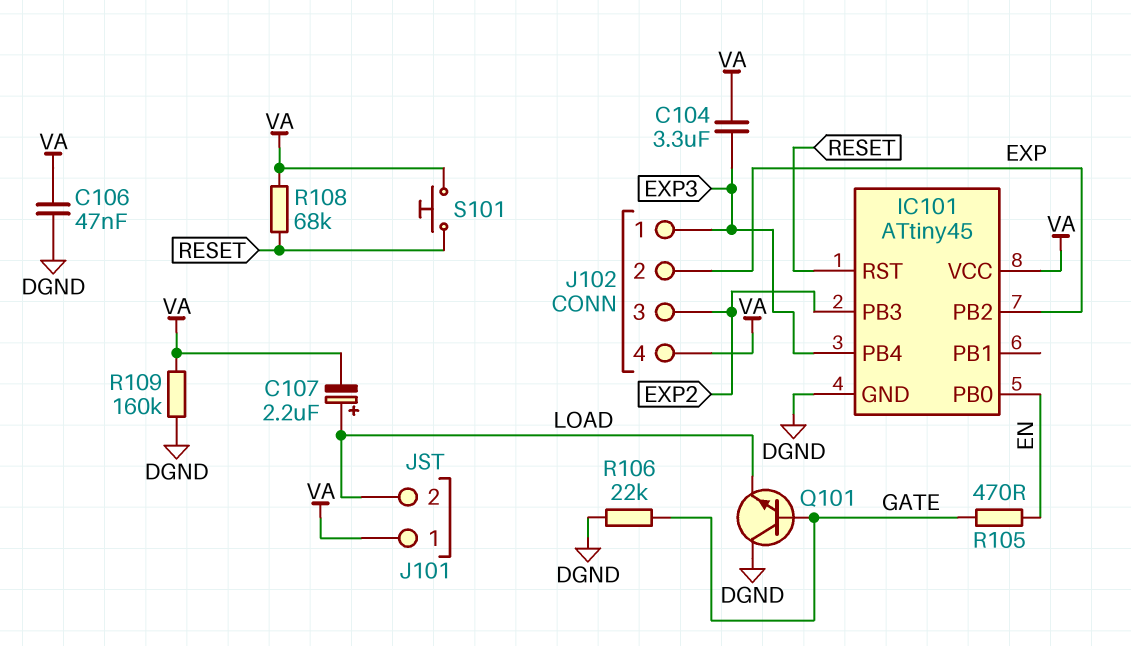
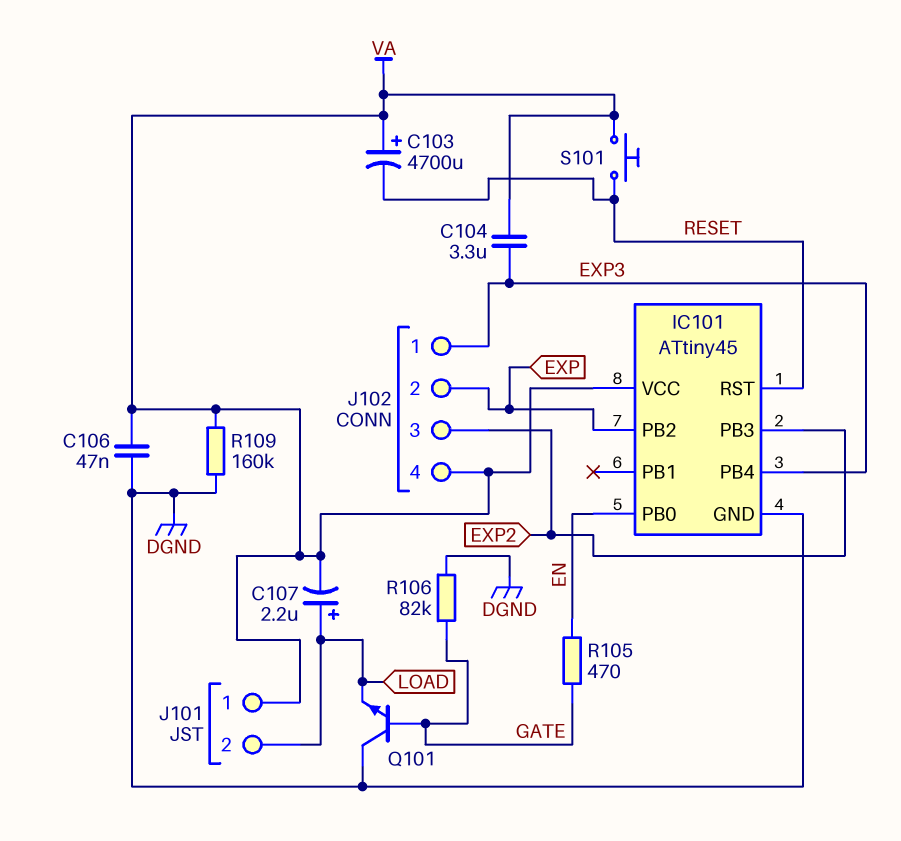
C103: none -> 4700uF (plus VA, minus RESET)
R106: 22k (DGND, GATE) -> 82k (DGND, GATE)
R108: 68k (RESET, VA) -> none

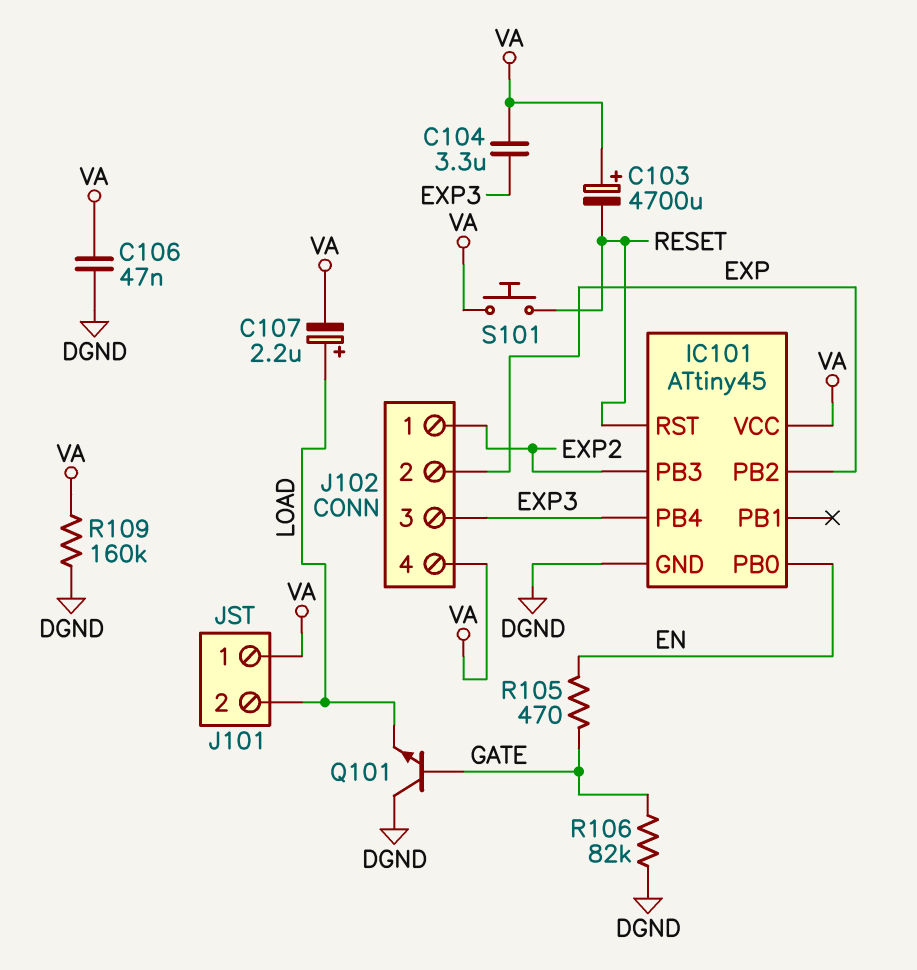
J102 pin 1: EXP3 -> EXP2
J102 pin 3: EXP2 -> EXP3

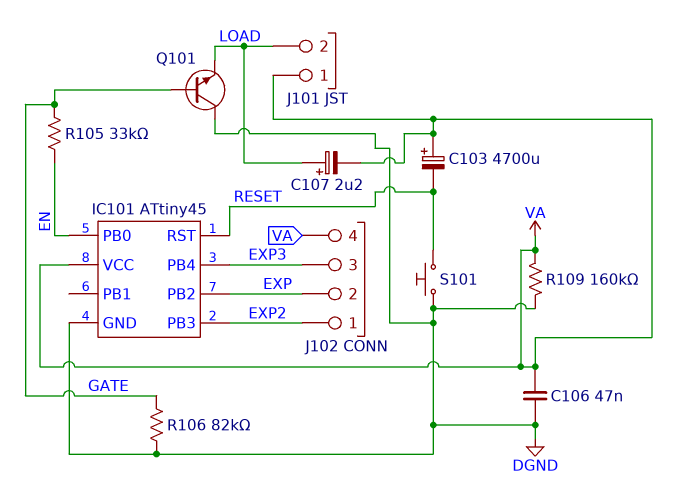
C104: 3.3uF (EXP3, VA) -> none
R105: 470 (EN, GATE) -> 33k (EN, GATE)
S101: button (RESET, VA) -> button (DGND, RESET)

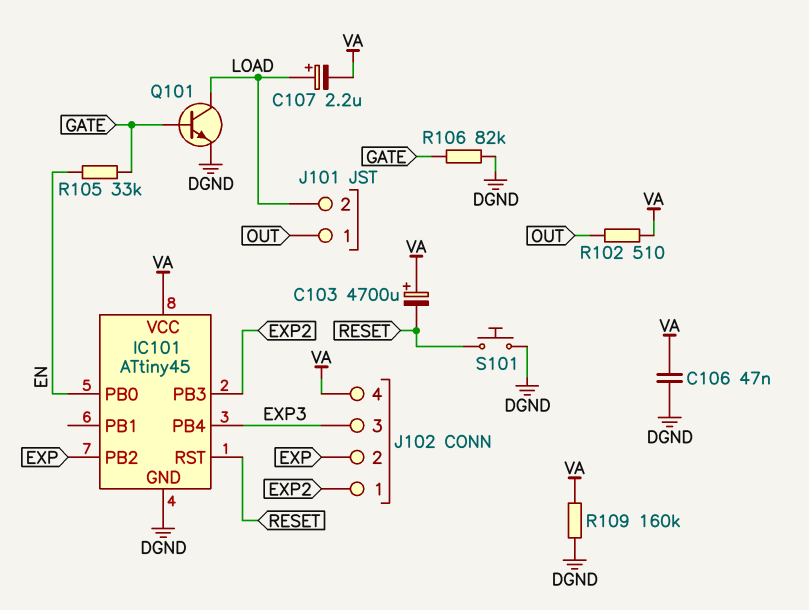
J101 pin 1: VA -> OUT
Q101: NPN (B GATE, C DGND, E LOAD) -> NPN (B GATE, C LOAD, E DGND)
R102: none -> 510 (OUT, VA)

